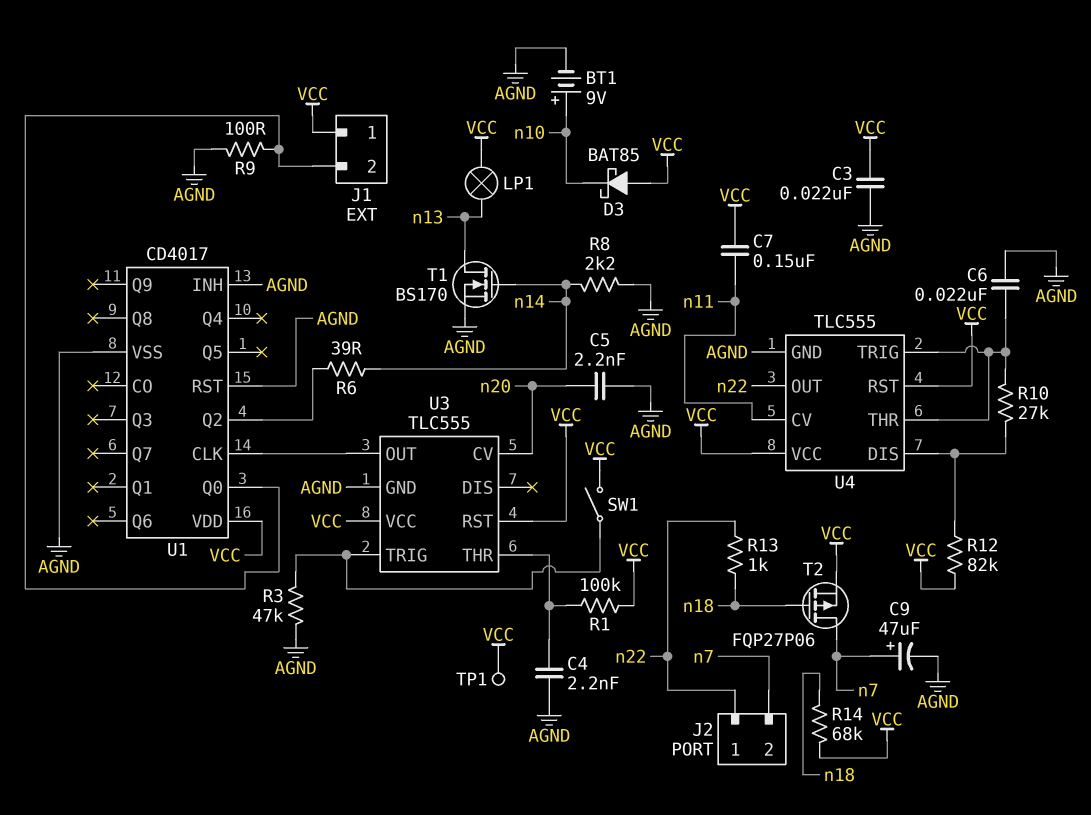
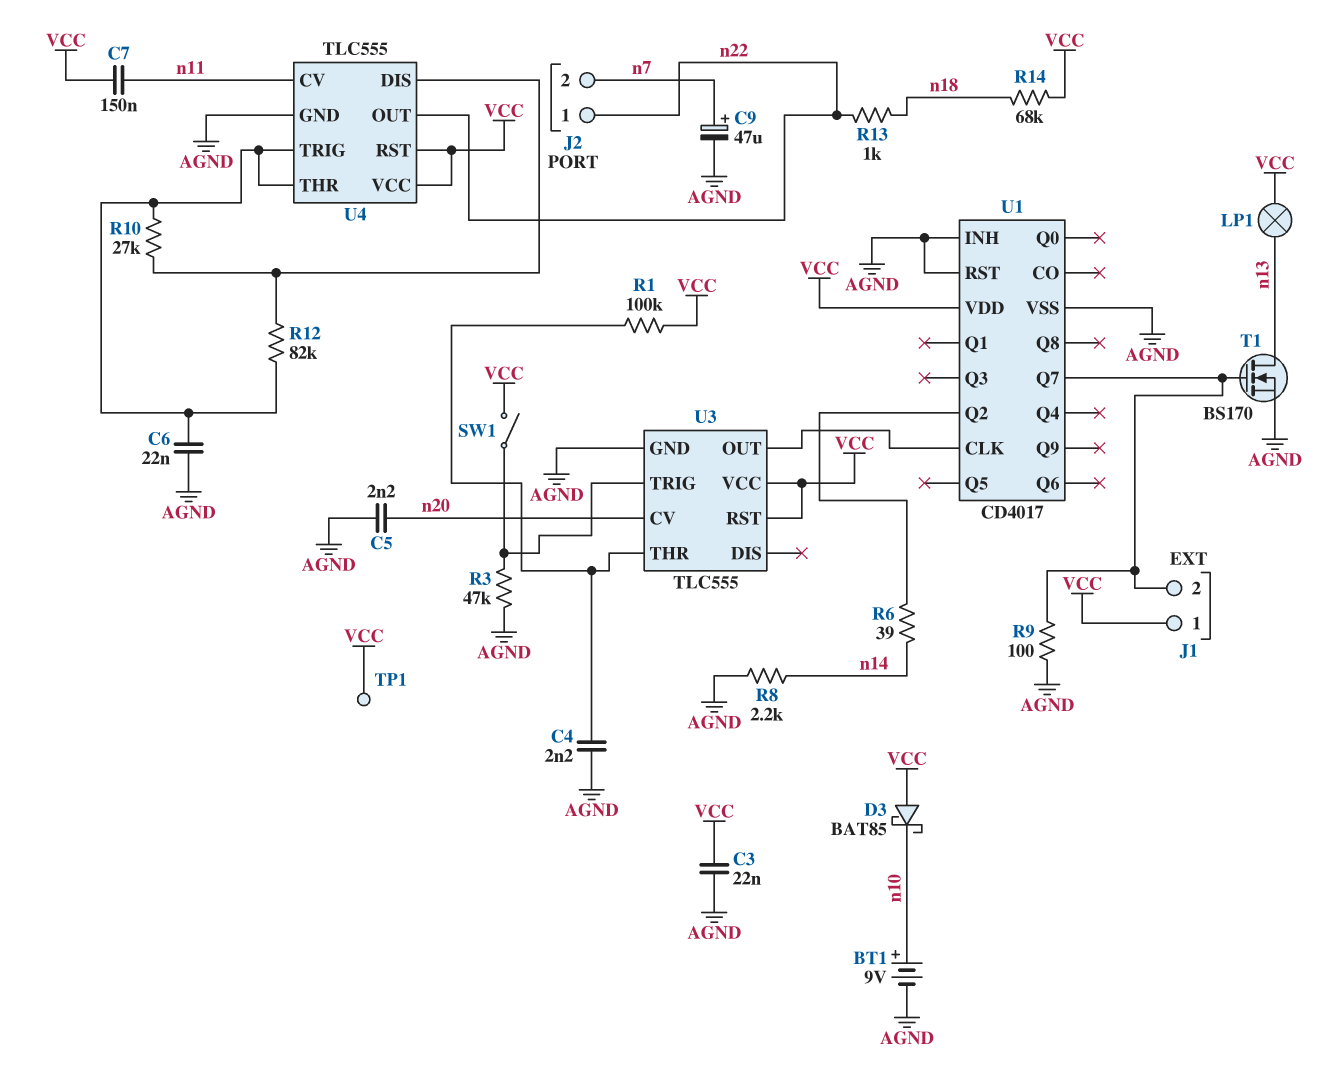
R12: 82k (U4/DIS, VCC) -> 82k (U4/DIS, U4/THR)
T1: NMOS BS170 (G n14, D n13, S AGND) -> NMOS BS170 (G J1/2, D n13, S AGND)
T2: PMOS FQP27P06 (G n18, D n7, S VCC) -> none
U1 pin Q0: J1/2 -> none
U1 pin Q7: none -> J1/2

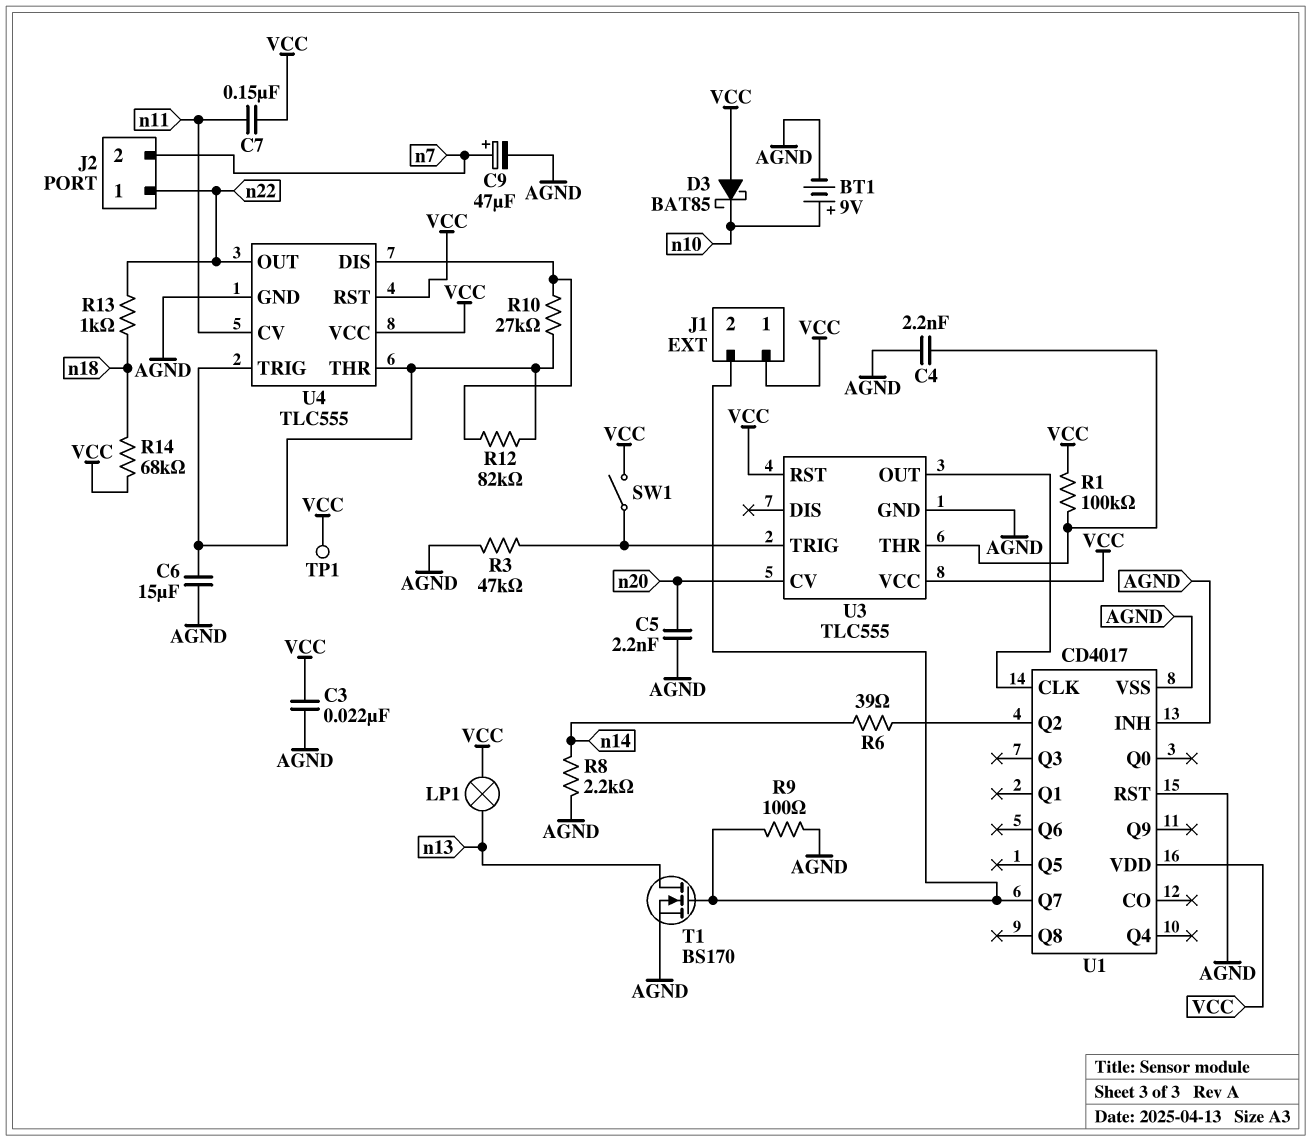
C6: 22nF (AGND, U4/THR) -> 15uF (AGND, U4/THR)

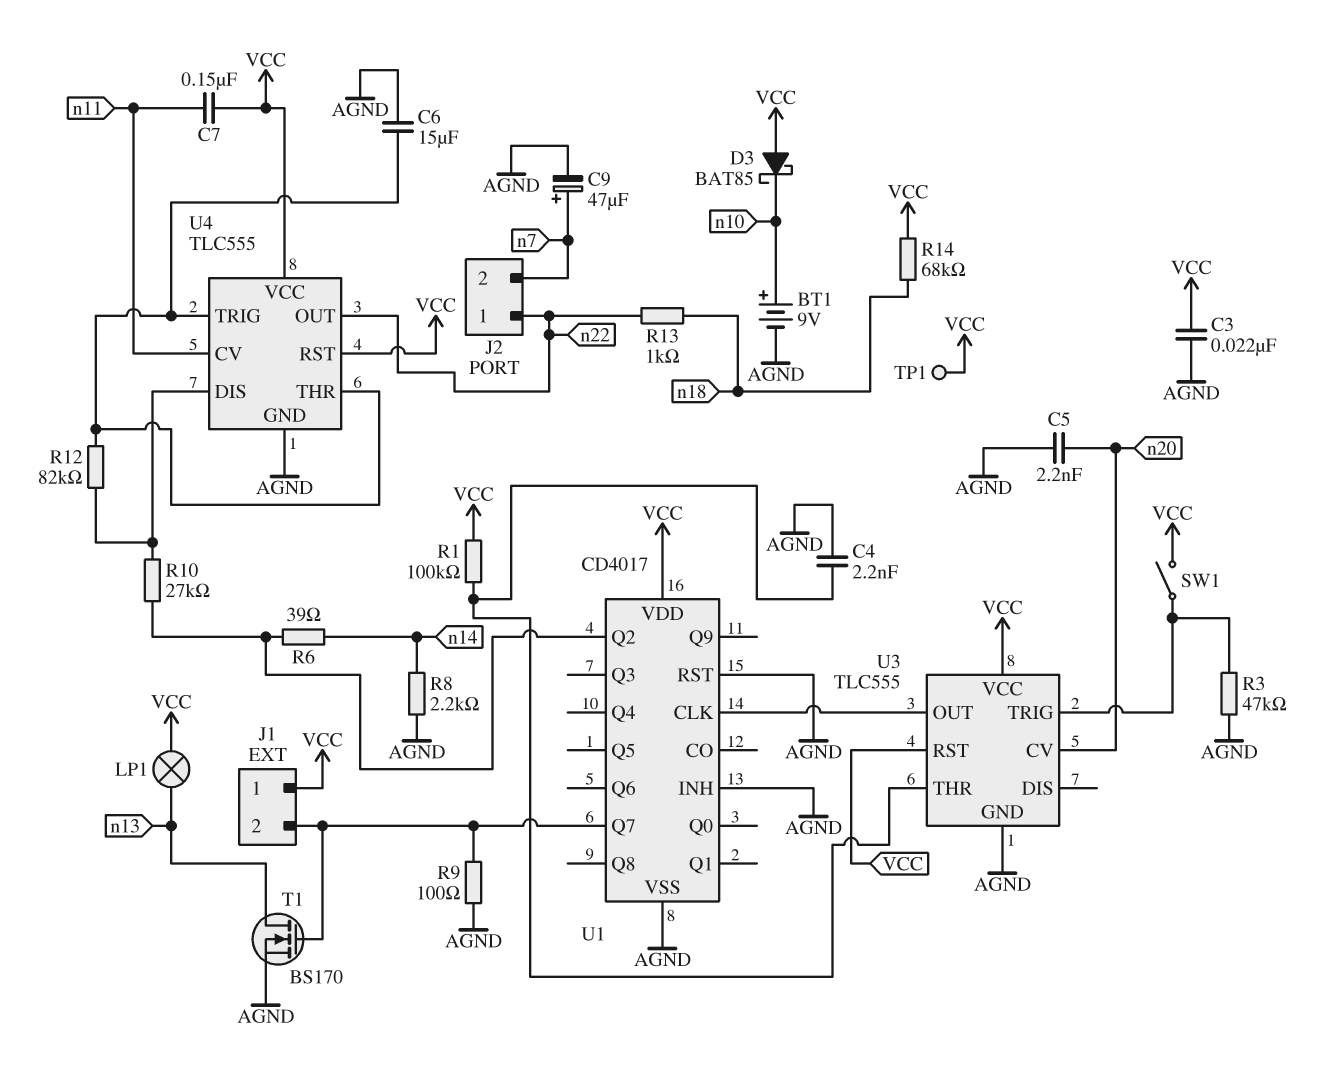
R10: 27k (U4/DIS, U4/THR) -> 27k (U1/Q2, U4/DIS)

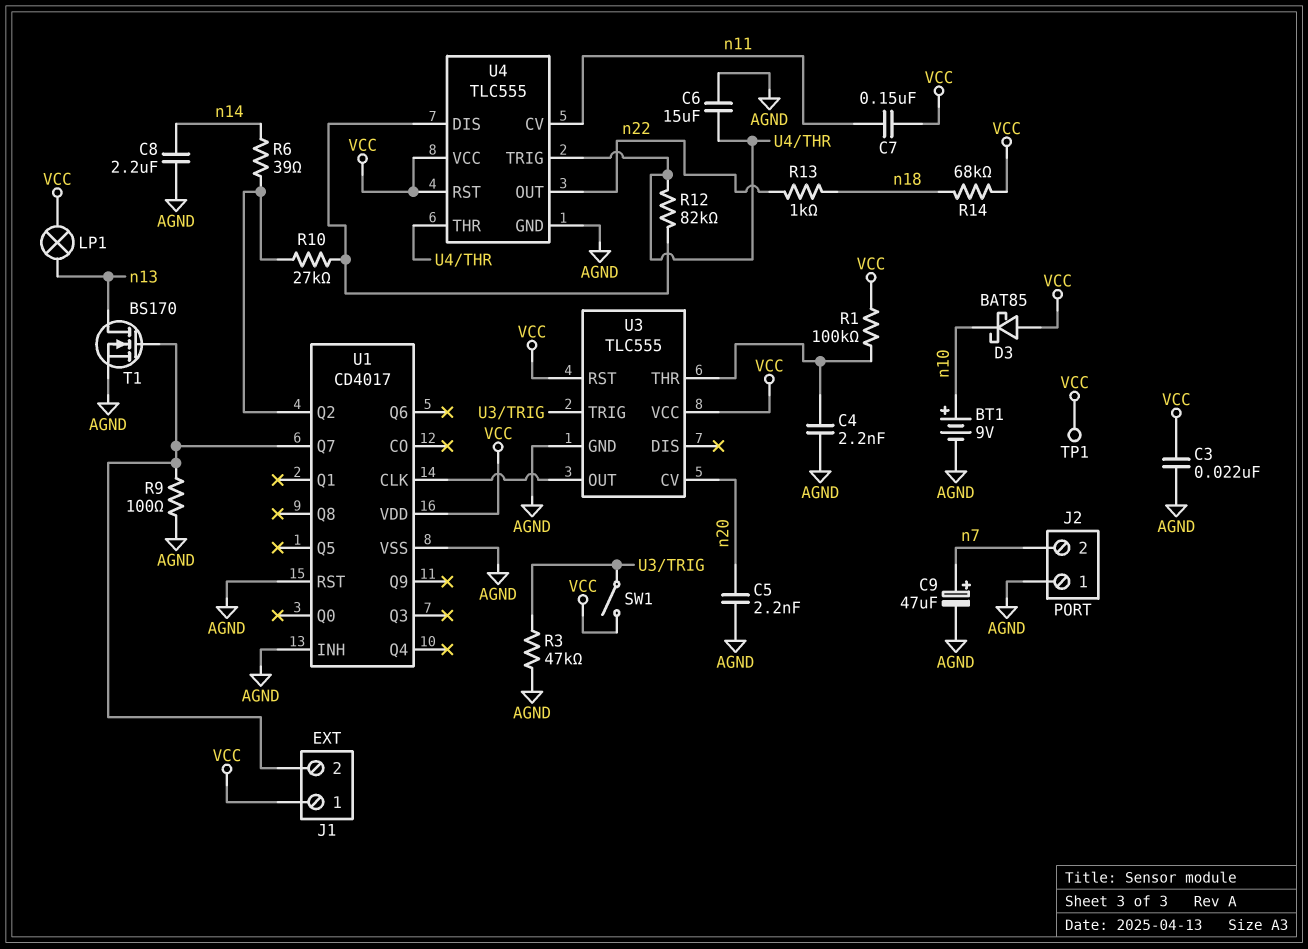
C8: none -> 2.2uF (AGND, n14)
J2 pin 1: n22 -> AGND
R8: 2.2k (AGND, n14) -> none

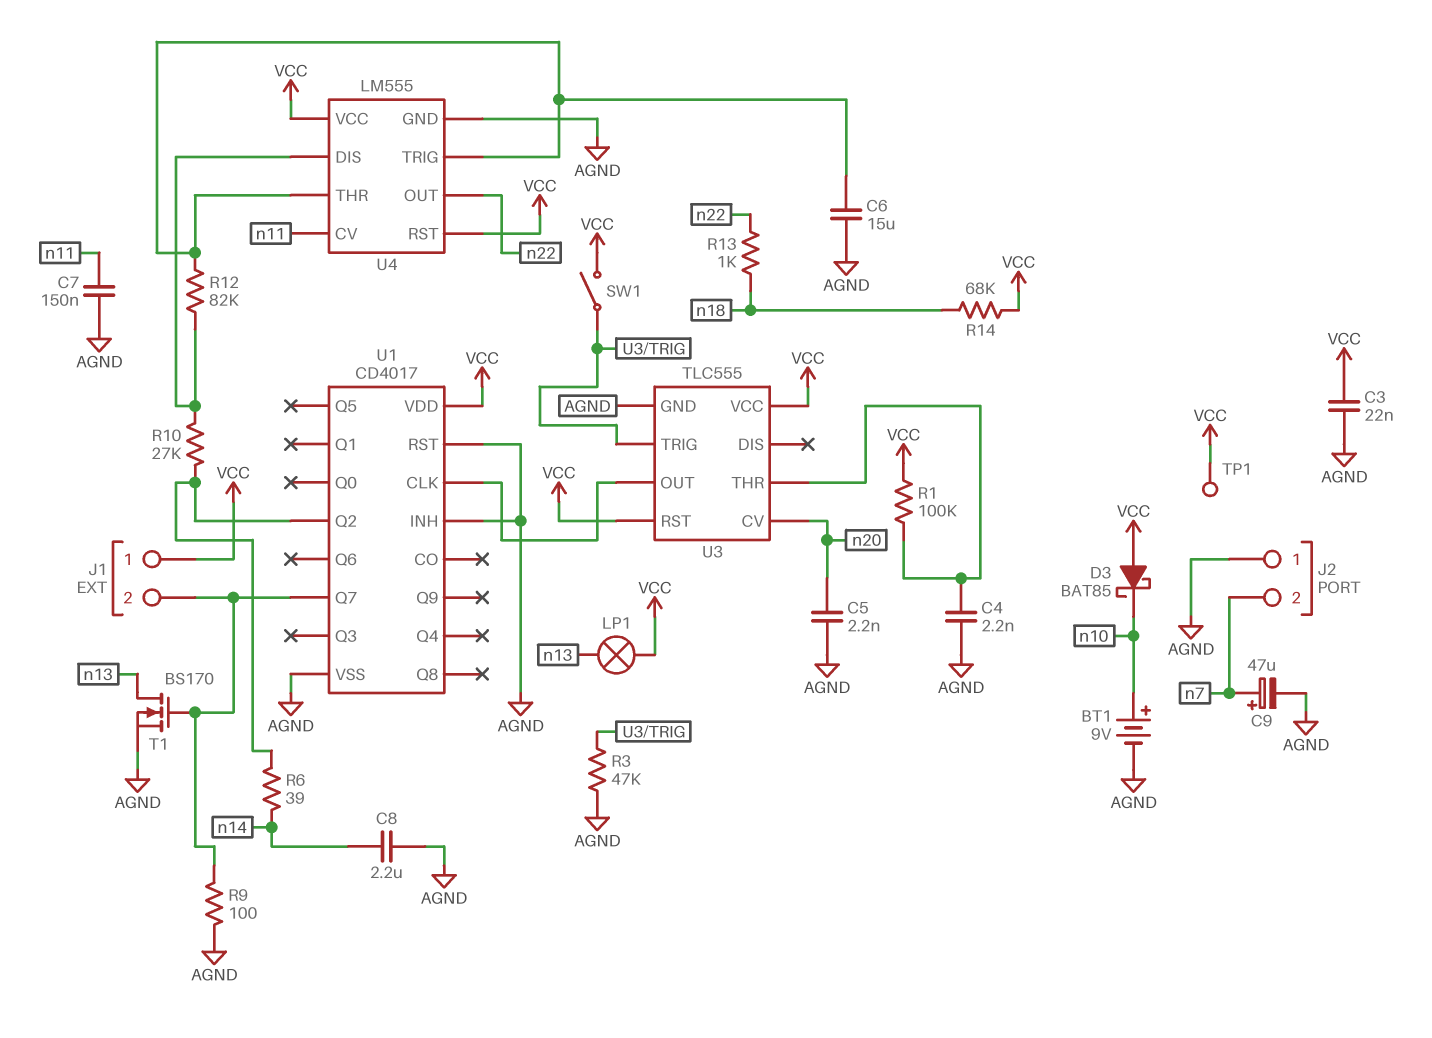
C7: 150nF (VCC, n11) -> 150nF (AGND, n11)
U4: TLC555 -> LM555

